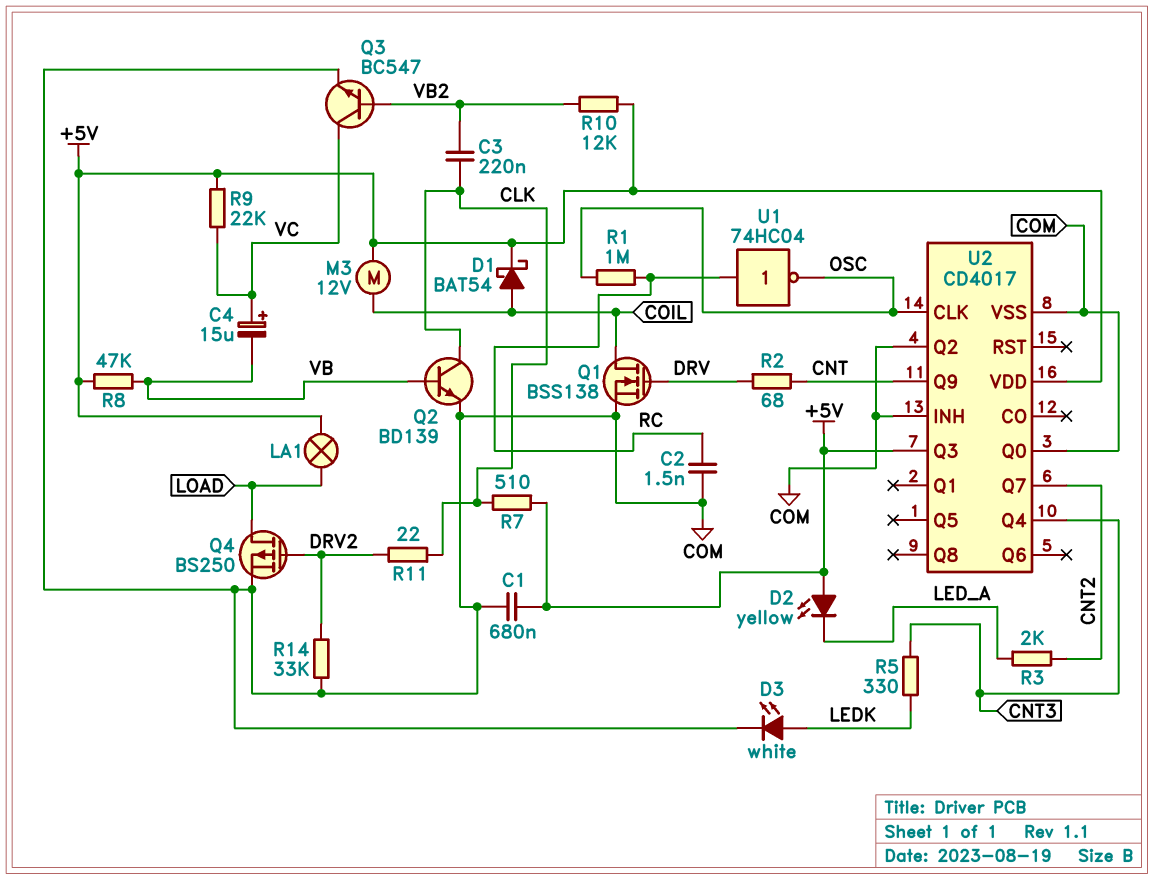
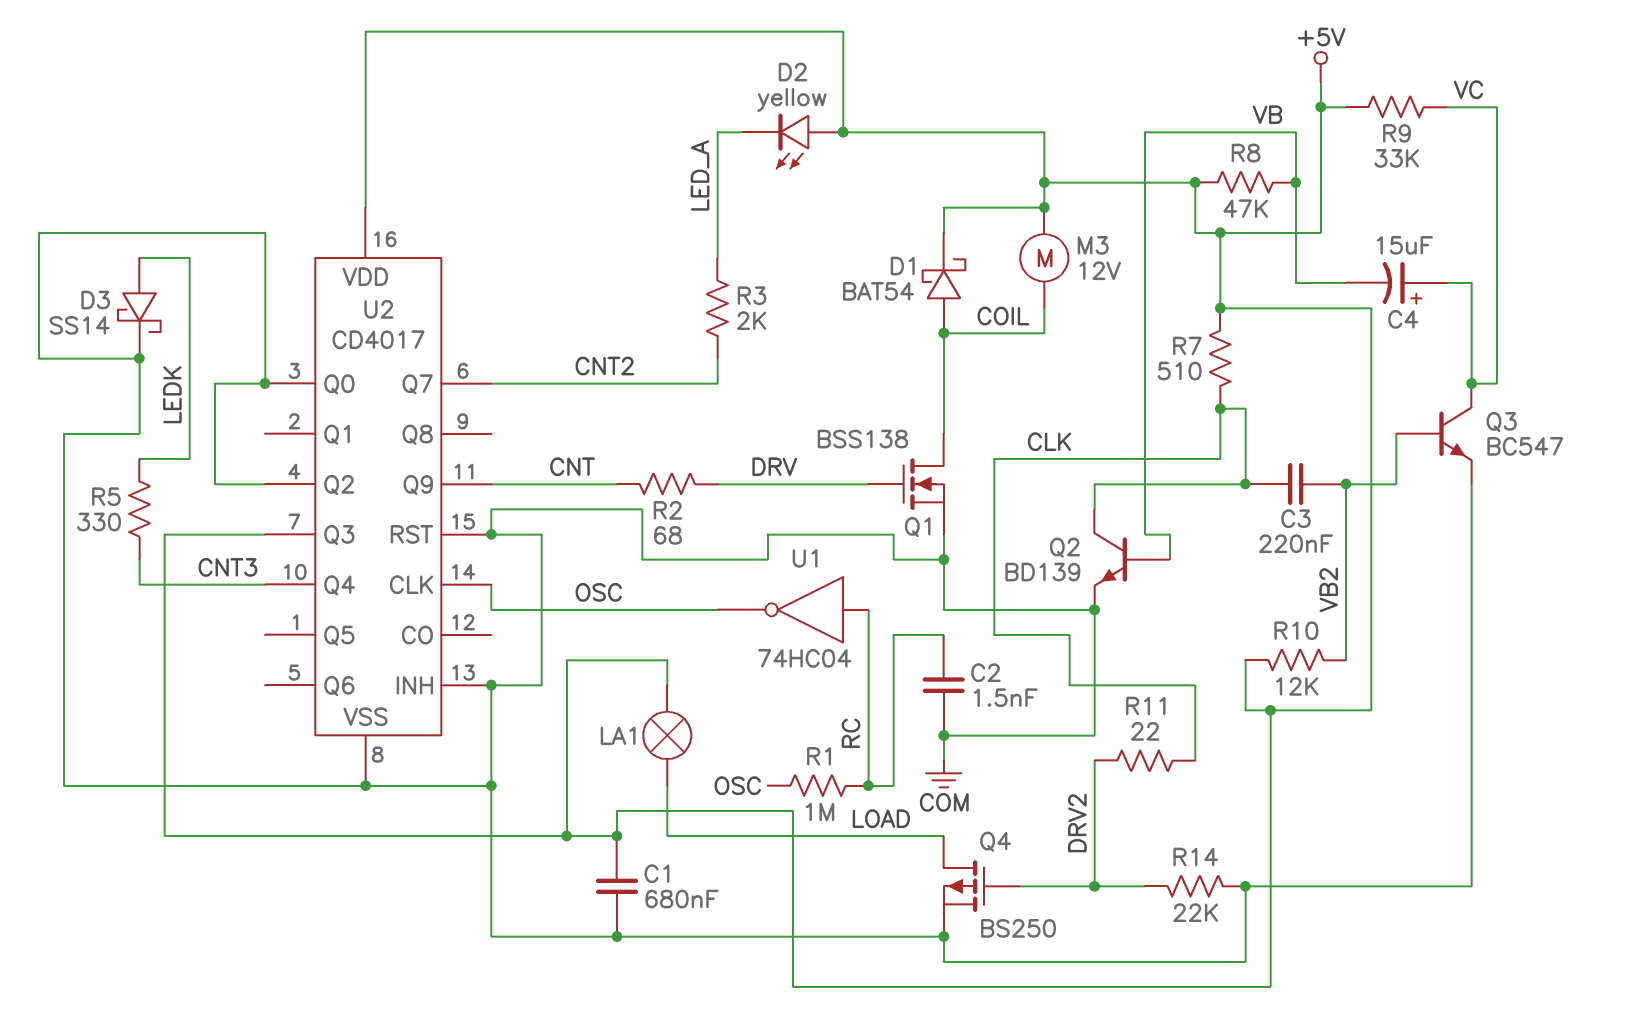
D3: LED white (A LEDK, K COM) -> schottky SS14 (A LEDK, K COM)
R9: 22k (+5V, VC) -> 33k (+5V, VC)
R14: 33k (COM, DRV2) -> 22k (COM, DRV2)
U2 pin RST: none -> COM

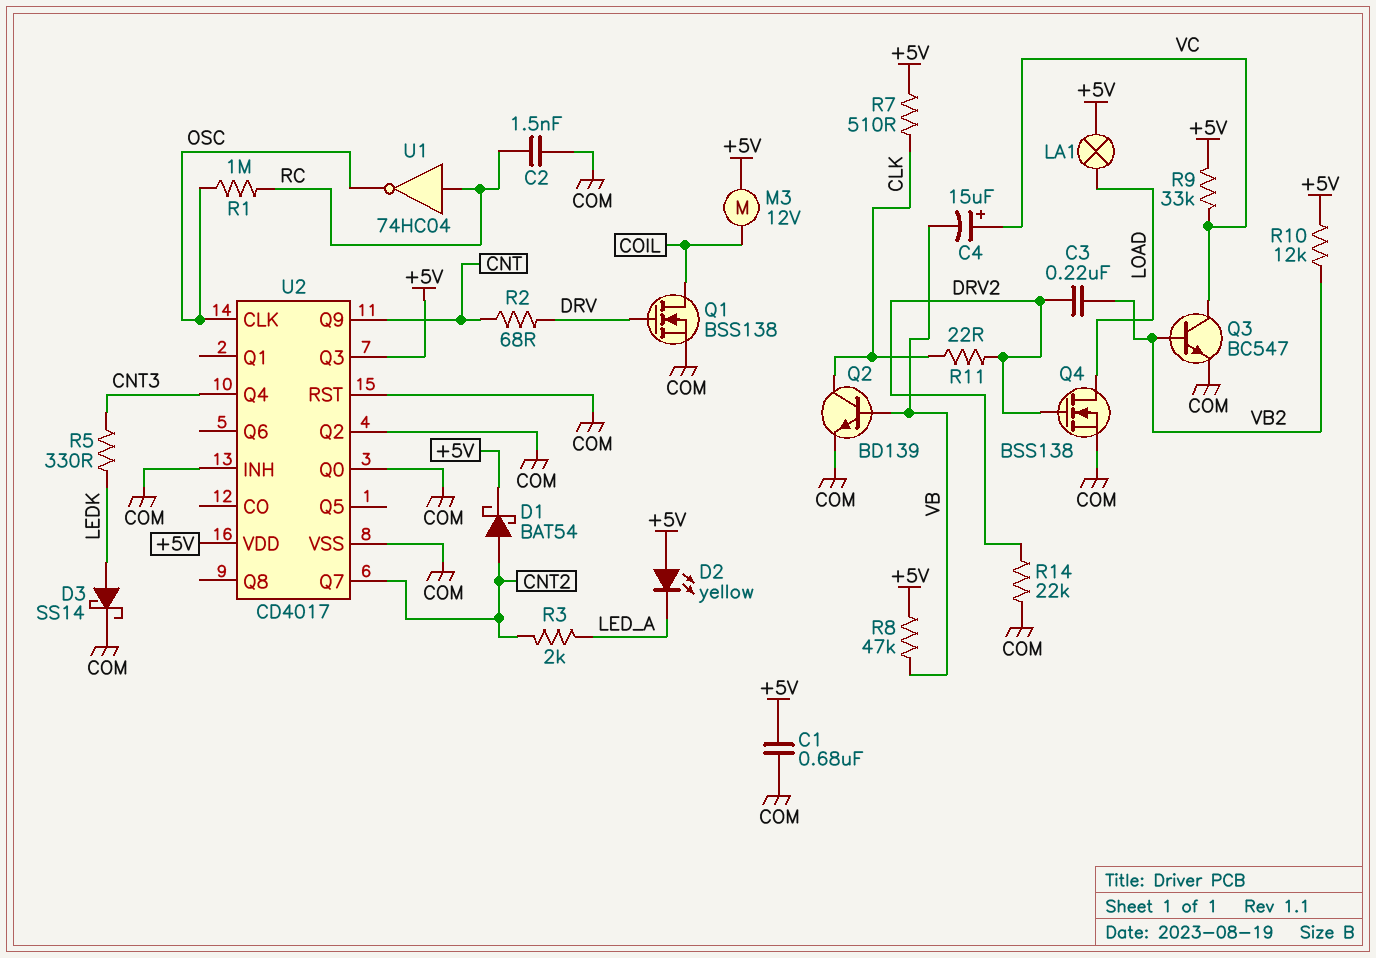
C3: 220nF (CLK, VB2) -> 220nF (DRV2, VB2)
D1: schottky BAT54 (A COIL, K +5V) -> schottky BAT54 (A CNT2, K +5V)
Q4: PMOS BS250 (G DRV2, D LOAD, S COM) -> NMOS BSS138 (G DRV2, D LOAD, S COM)

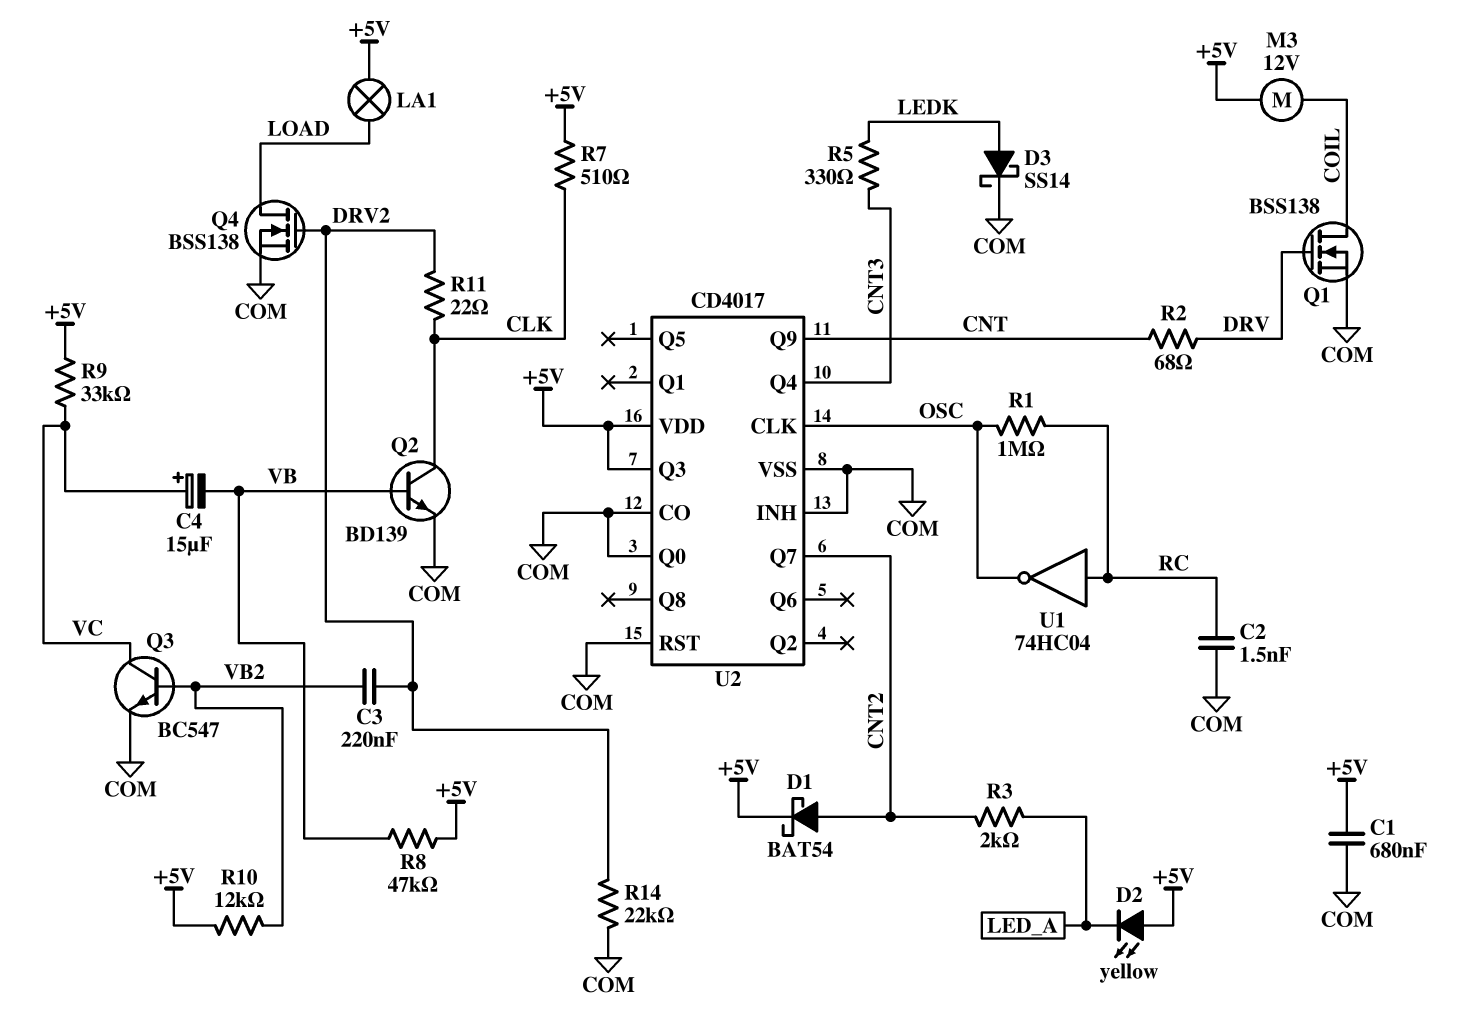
U2 pin CO: none -> COM
U2 pin Q2: COM -> none

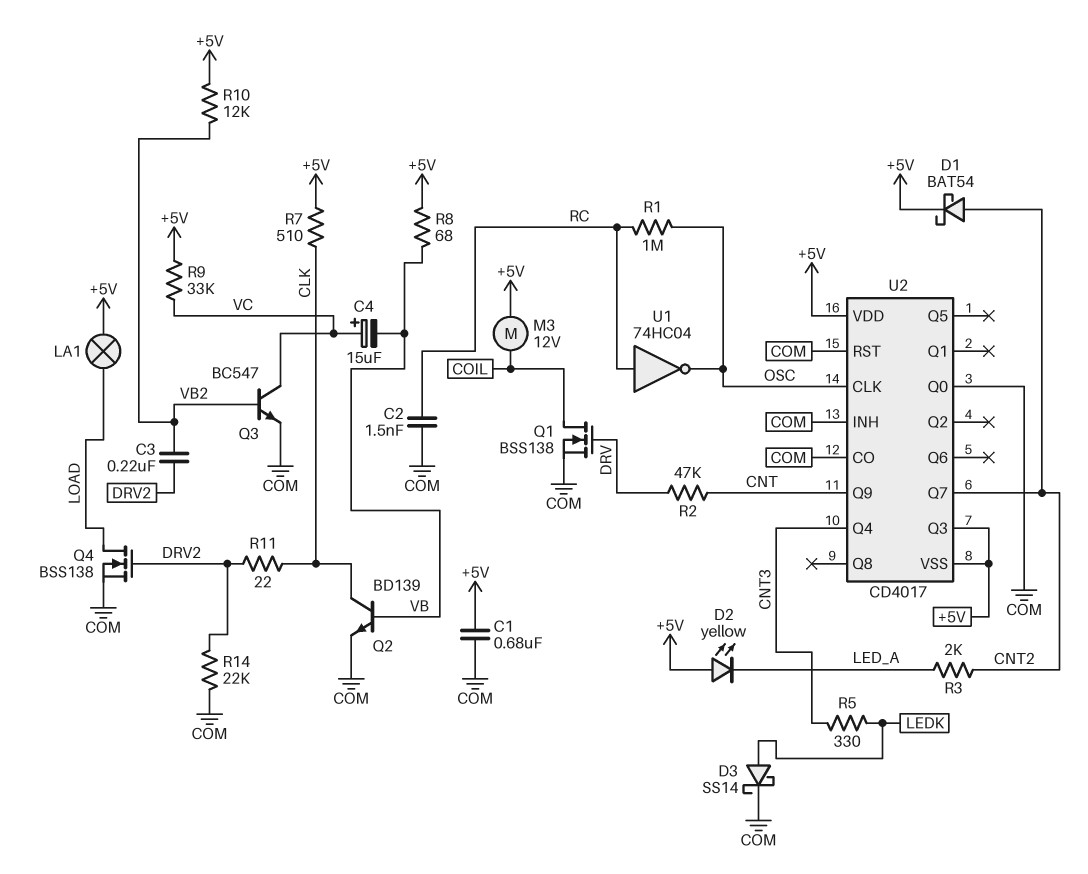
R2: 68 (CNT, DRV) -> 47k (CNT, DRV)
R8: 47k (+5V, VB) -> 68 (+5V, VB)
U2 pin VSS: COM -> +5V

